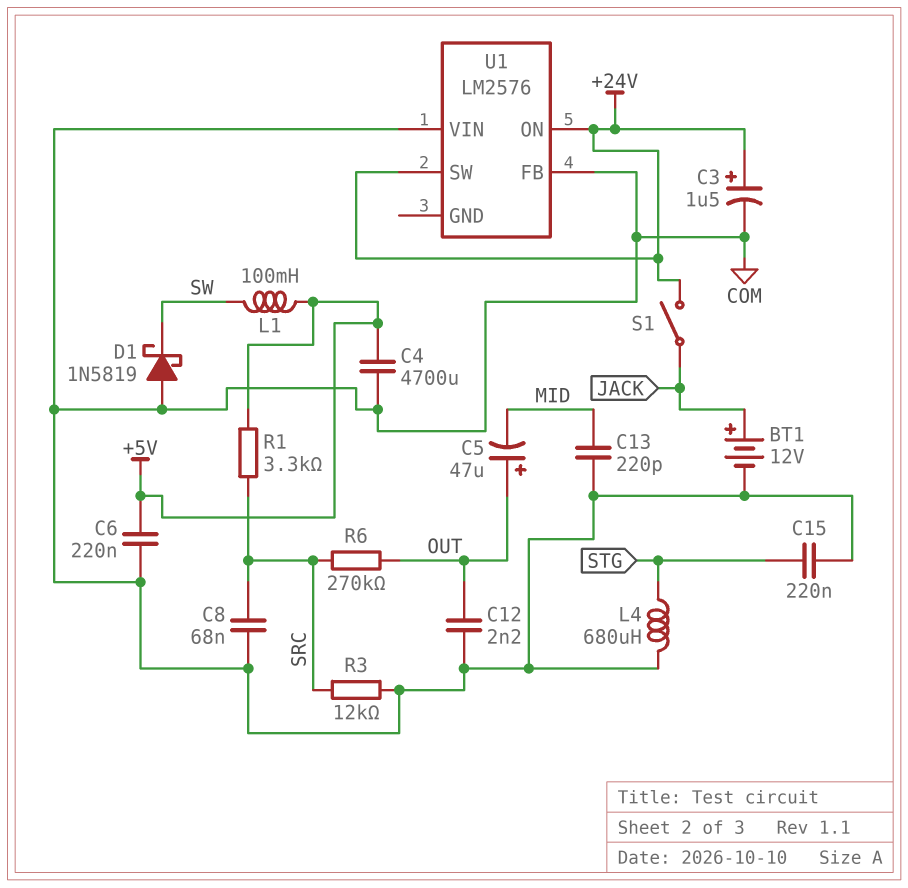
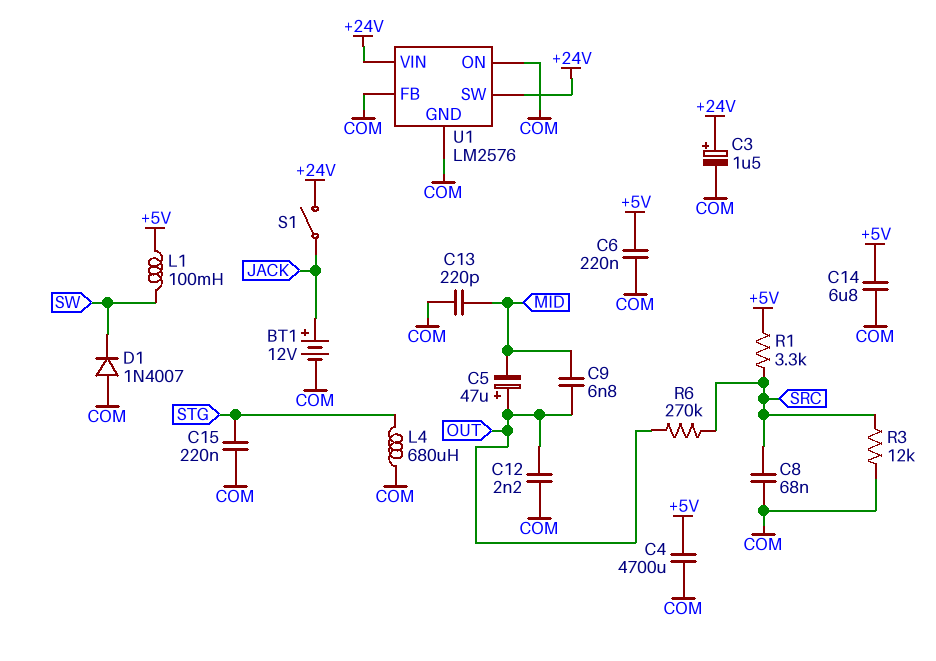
C9: none -> 6.8nF (MID, OUT)
C14: none -> 6.8uF (+5V, COM)
D1: schottky 1N5819 (A COM, K SW) -> diode 1N4007 (A COM, K SW)
U1 pin GND: none -> COM
U1 pin ON: +24V -> COM
U1 pin VIN: COM -> +24V

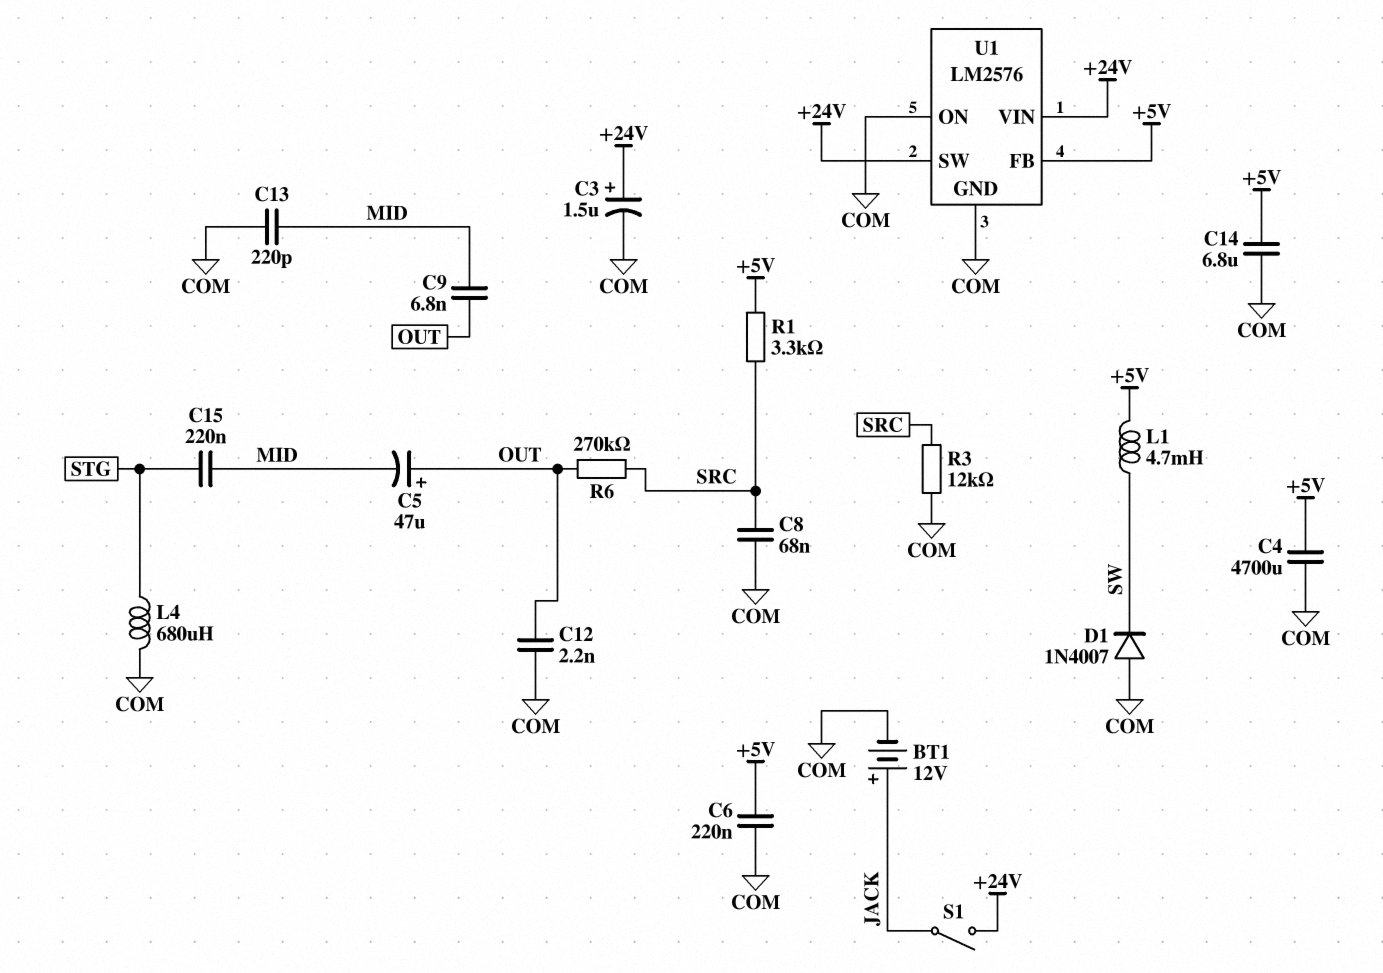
C15: 220nF (COM, STG) -> 220nF (MID, STG)
L1: 100mH (+5V, SW) -> 4.7mH (+5V, SW)
U1 pin FB: COM -> +5V

